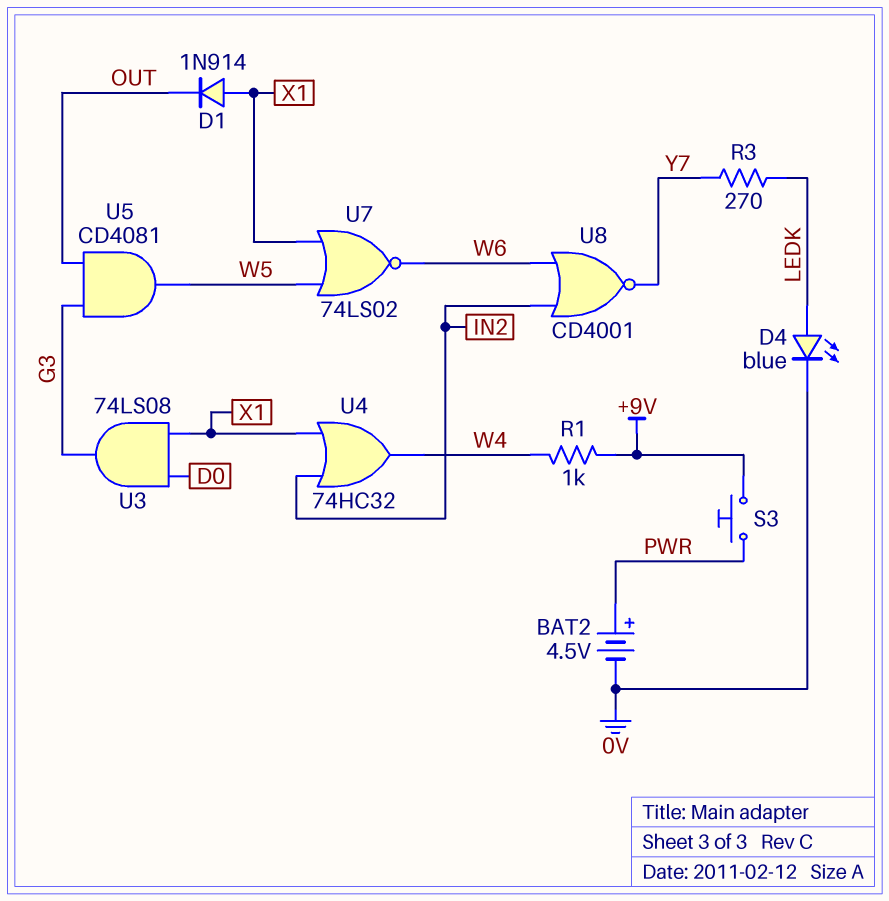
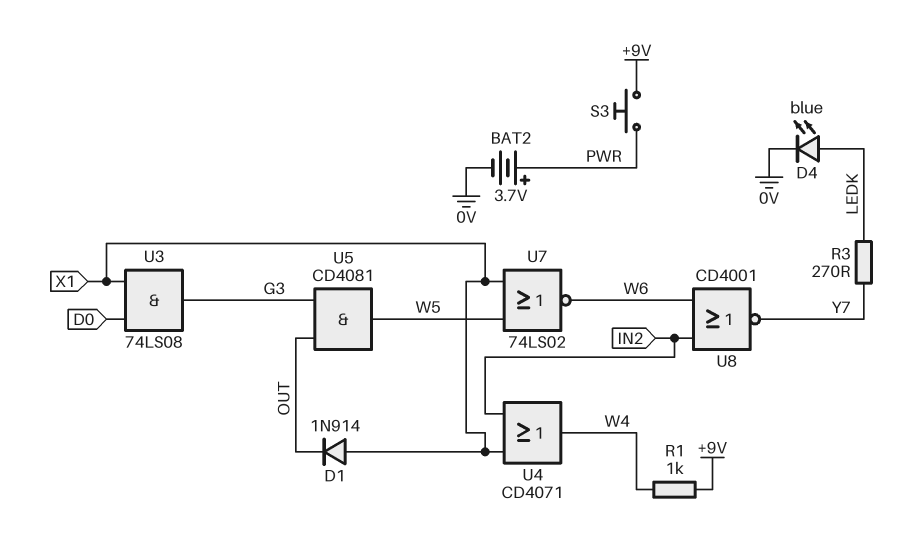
BAT2: 4.5V (plus PWR, minus 0V) -> 3.7V (plus PWR, minus 0V)
U4: OR 74HC32 (in IN2, in X1, out W4) -> OR CD4071 (in IN2, in X1, out W4)

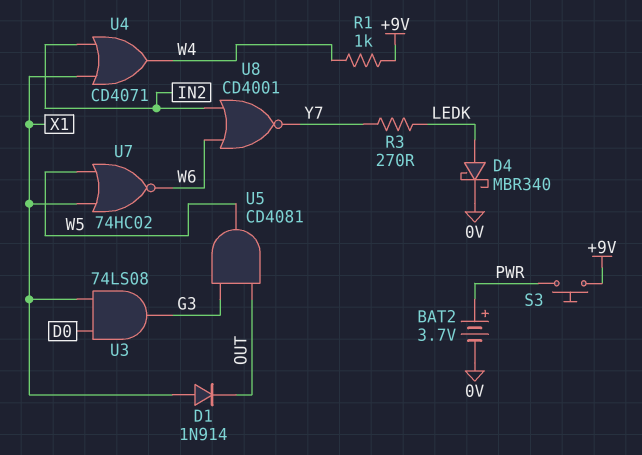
D4: LED blue (A LEDK, K 0V) -> schottky MBR340 (A LEDK, K 0V)
U7: NOR 74LS02 (in W5, in X1, out W6) -> NOR 74HC02 (in W5, in X1, out W6)

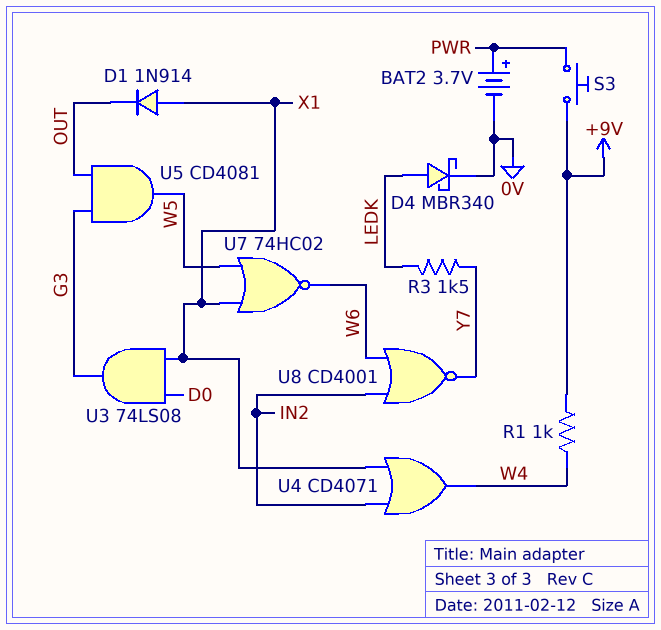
R3: 270 (LEDK, Y7) -> 1.5k (LEDK, Y7)

